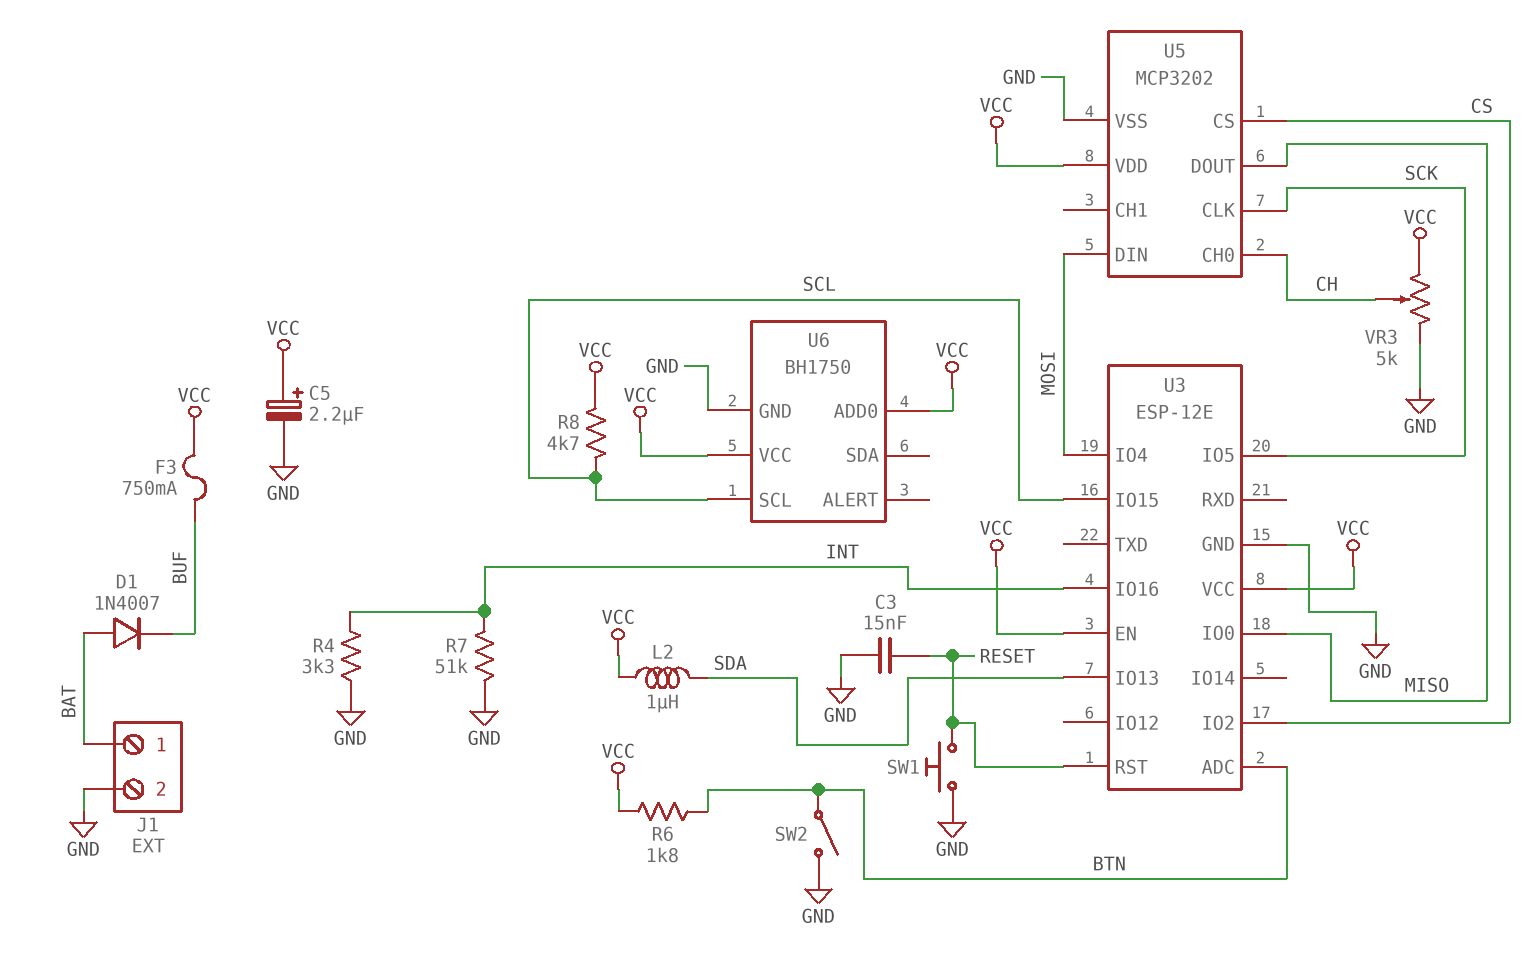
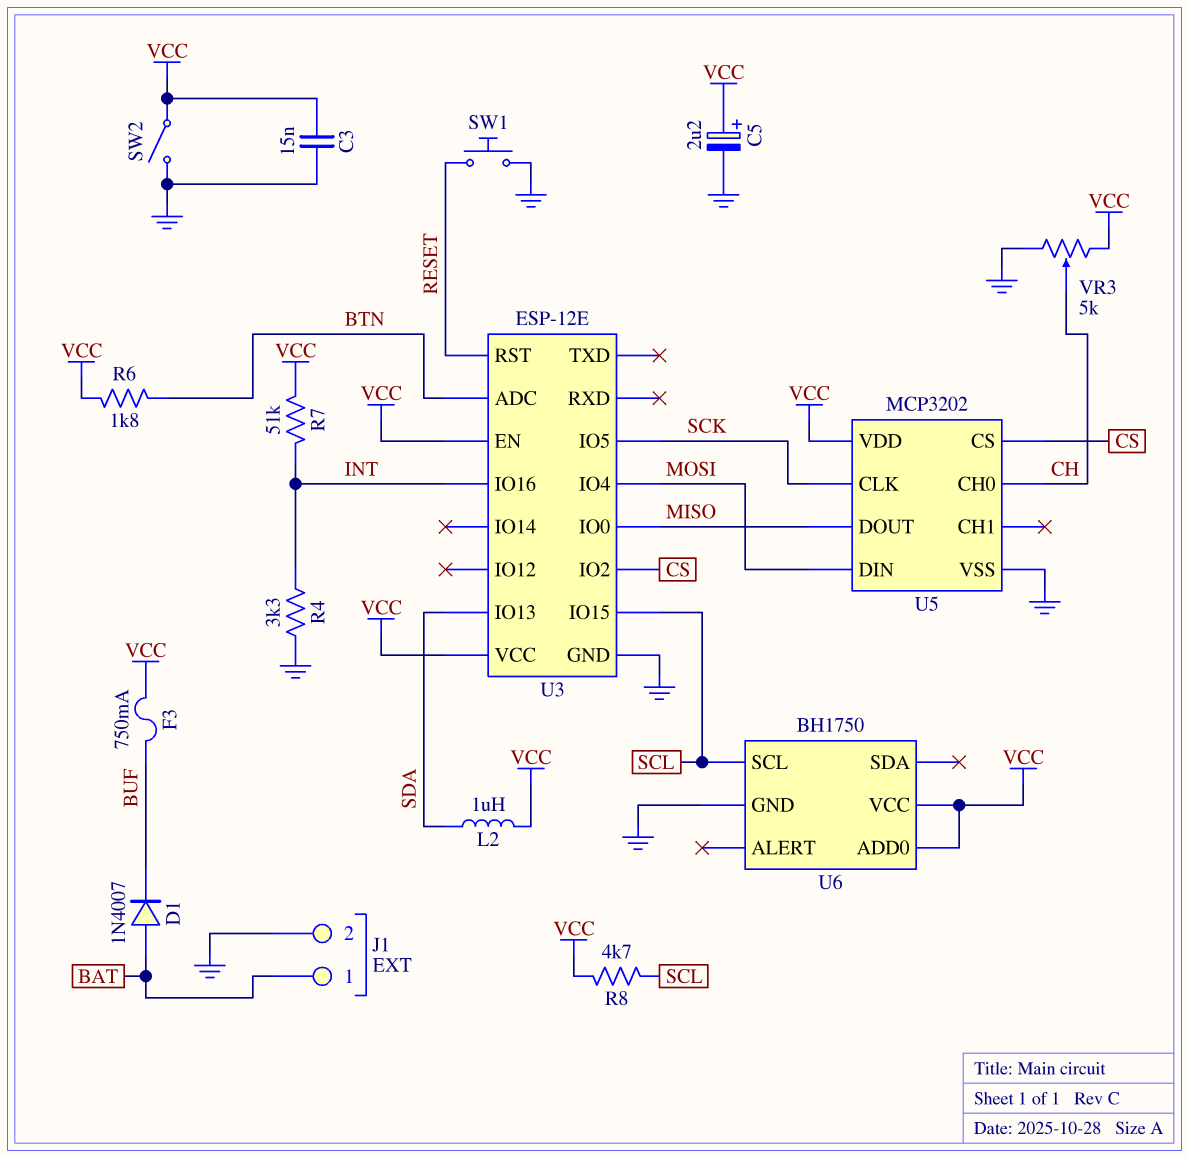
C3: 15nF (GND, RESET) -> 15nF (GND, VCC)
R7: 51k (GND, INT) -> 51k (INT, VCC)
SW2: switch (BTN, GND) -> switch (GND, VCC)

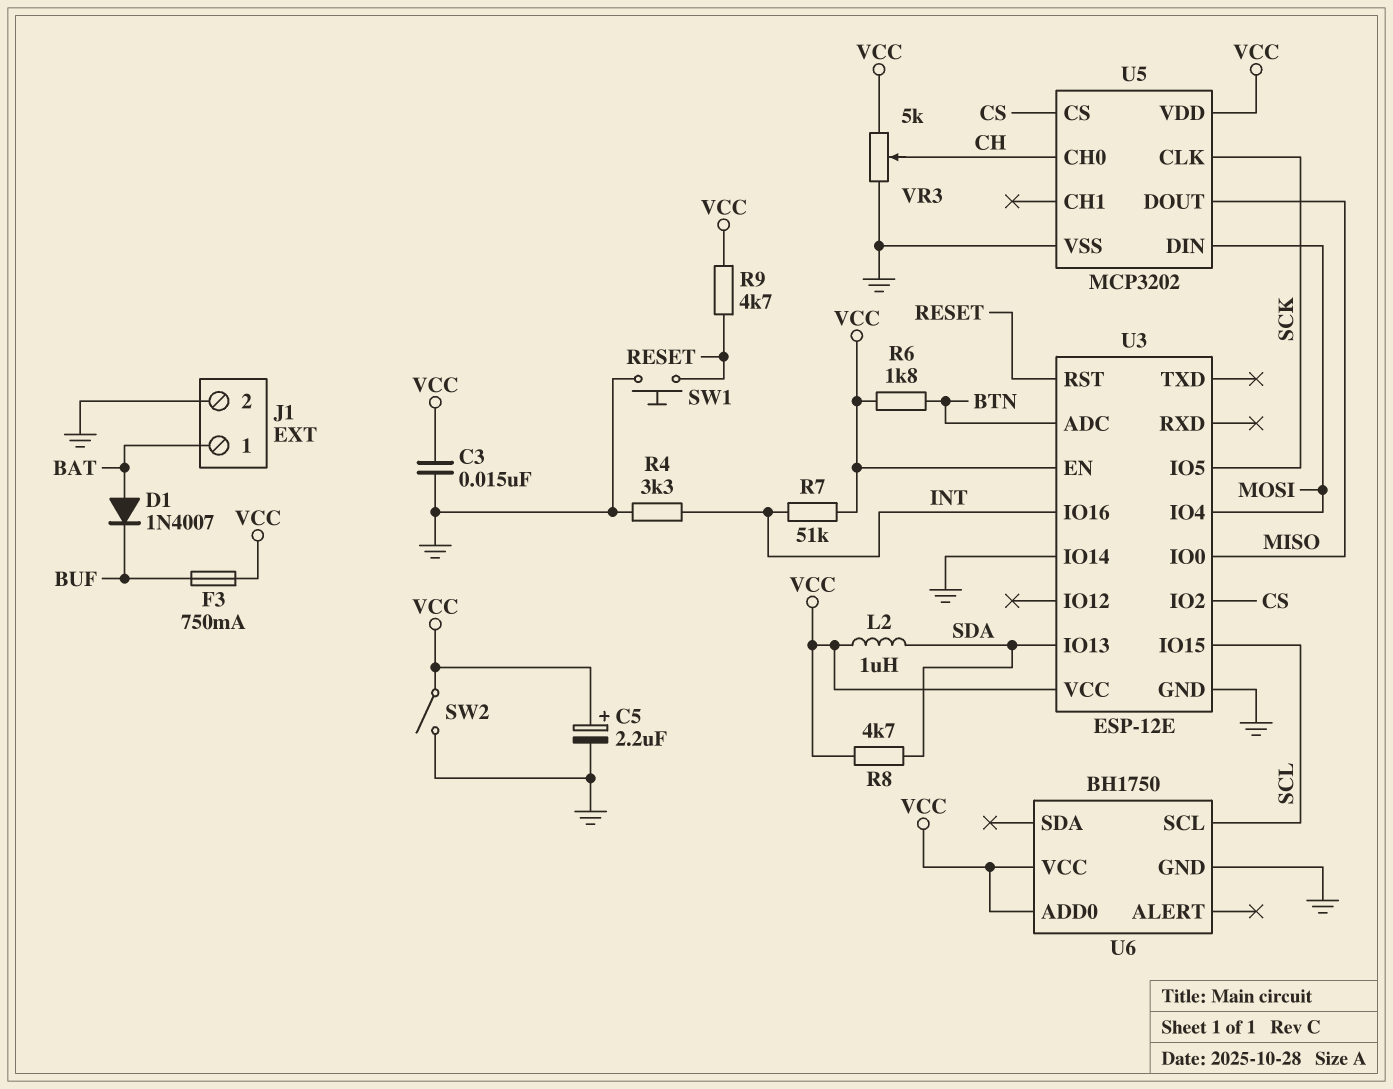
R8: 4.7k (SCL, VCC) -> 4.7k (SDA, VCC)
R9: none -> 4.7k (RESET, VCC)
U3 pin IO14: none -> GND

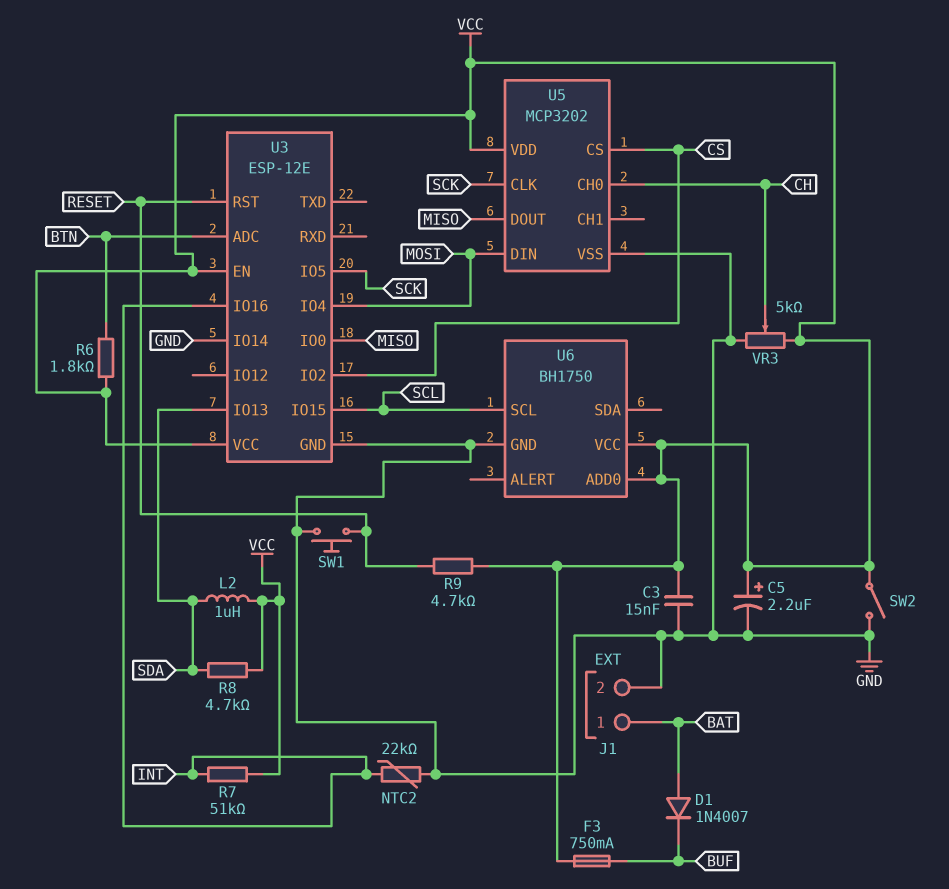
NTC2: none -> 22k (GND, INT)
R4: 3.3k (GND, INT) -> none

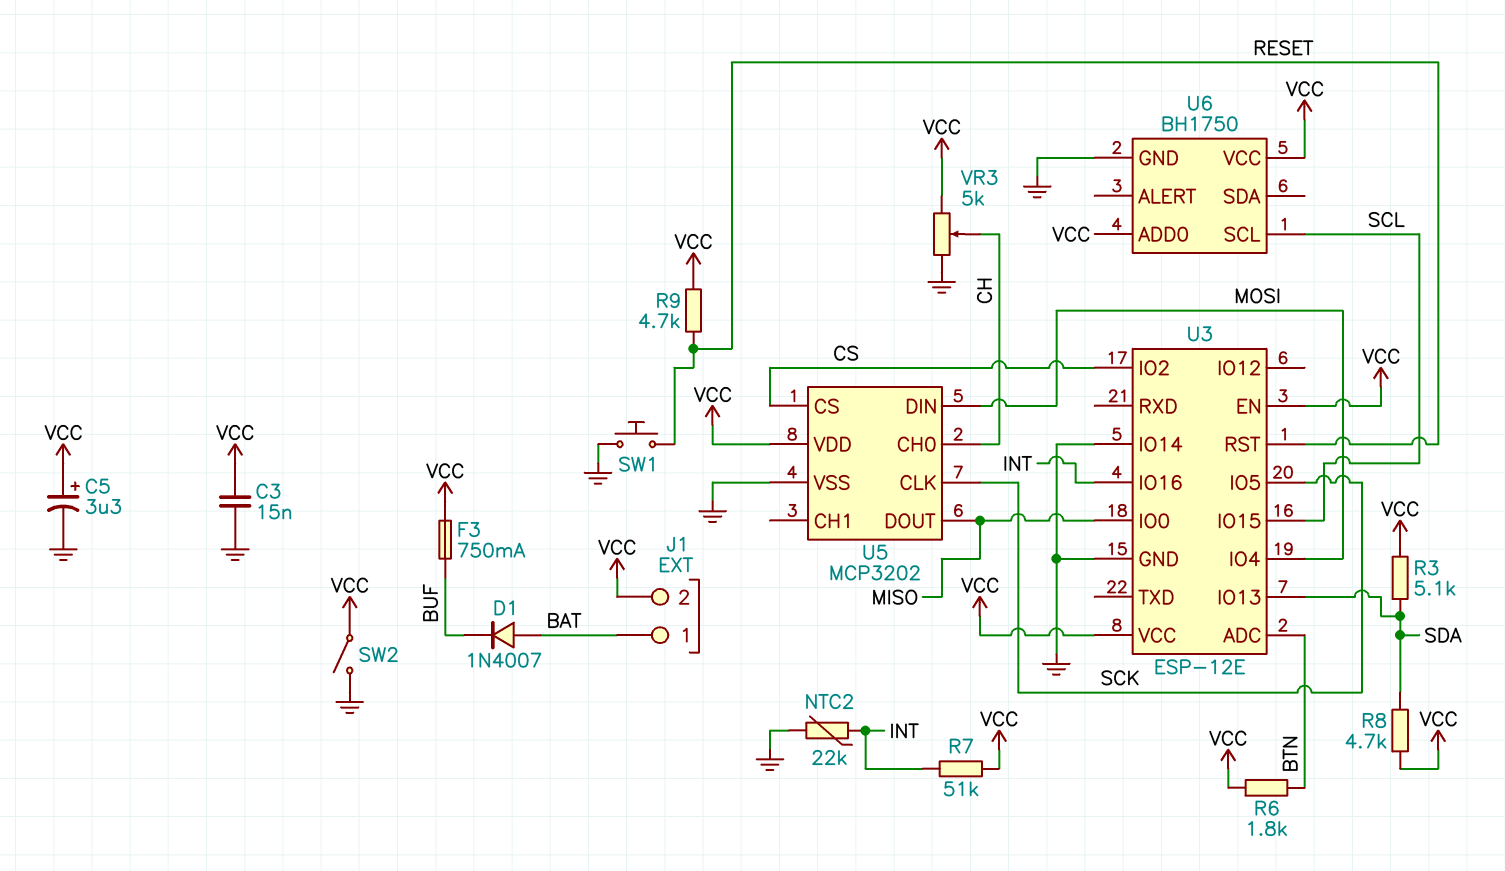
C5: 2.2uF (plus VCC, minus GND) -> 3.3uF (plus VCC, minus GND)
J1 pin 2: GND -> VCC
L2: 1uH (SDA, VCC) -> none
R3: none -> 5.1k (SDA, VCC)

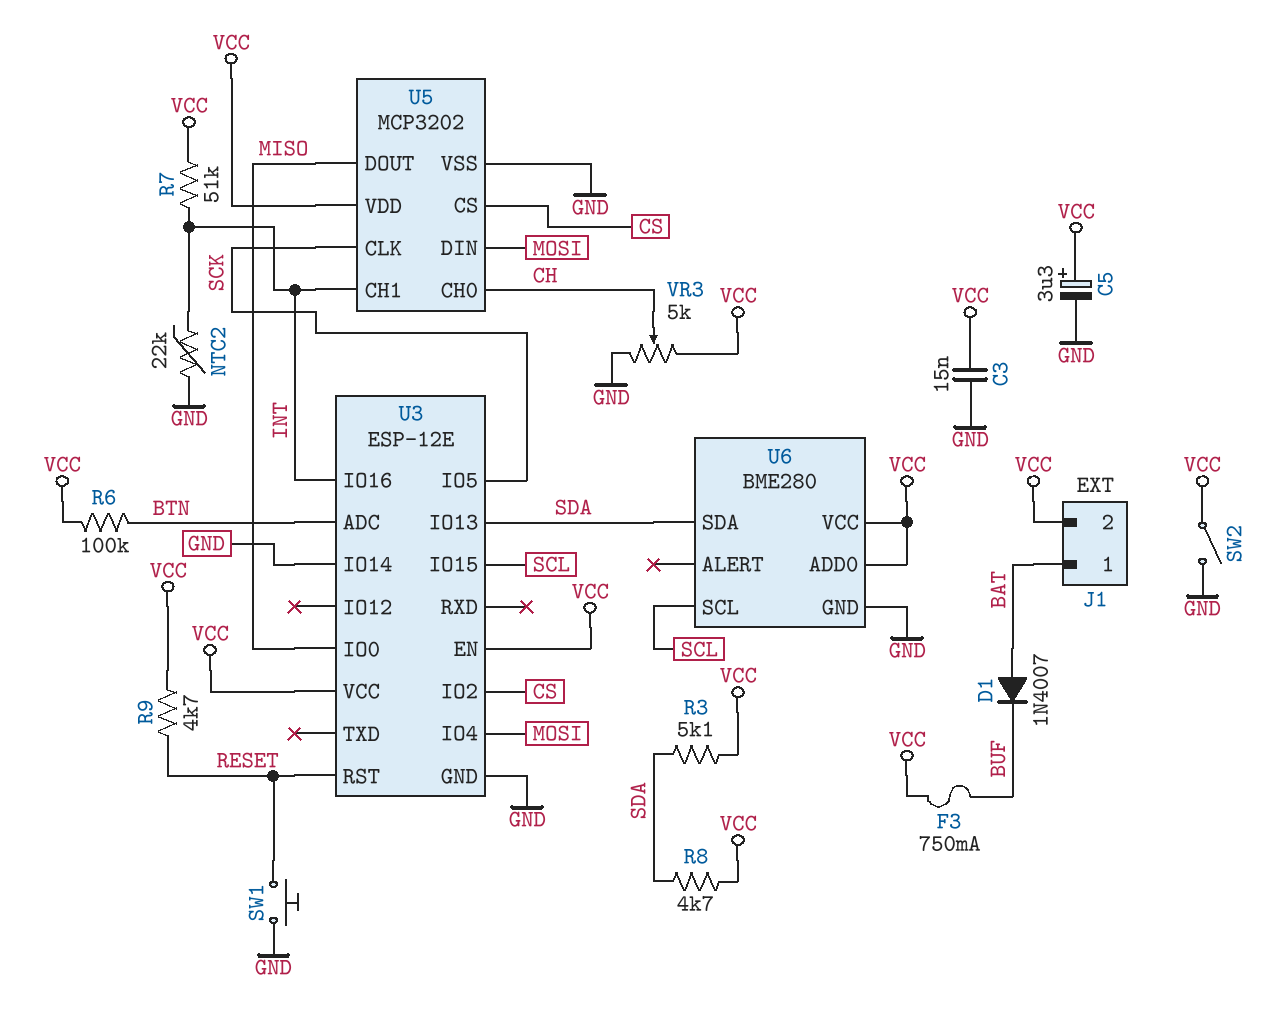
R6: 1.8k (BTN, VCC) -> 100k (BTN, VCC)
U5 pin CH1: none -> INT
U6: BH1750 -> BME280
U6 pin SDA: none -> SDA

